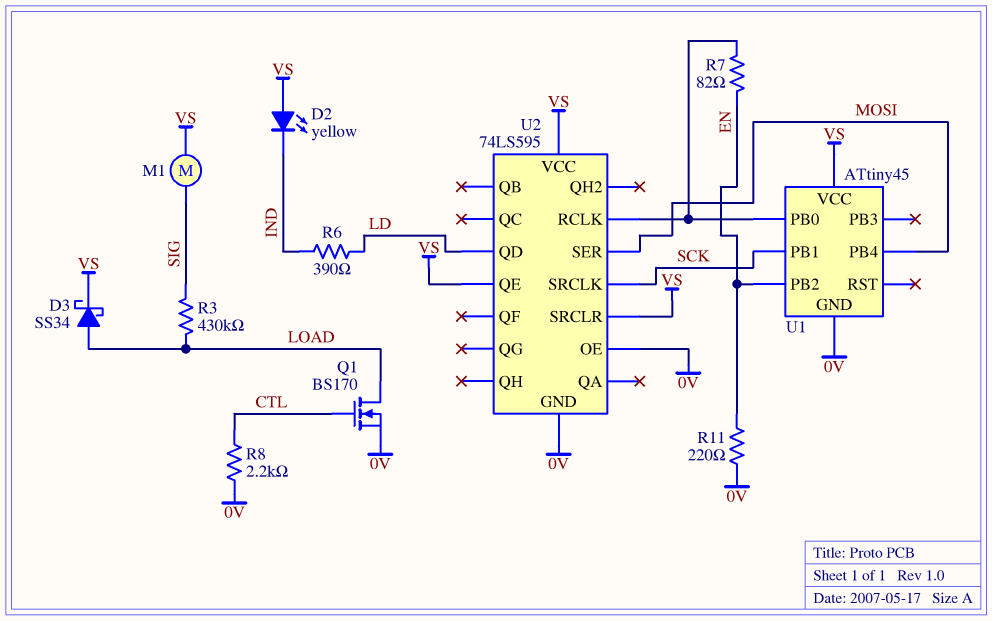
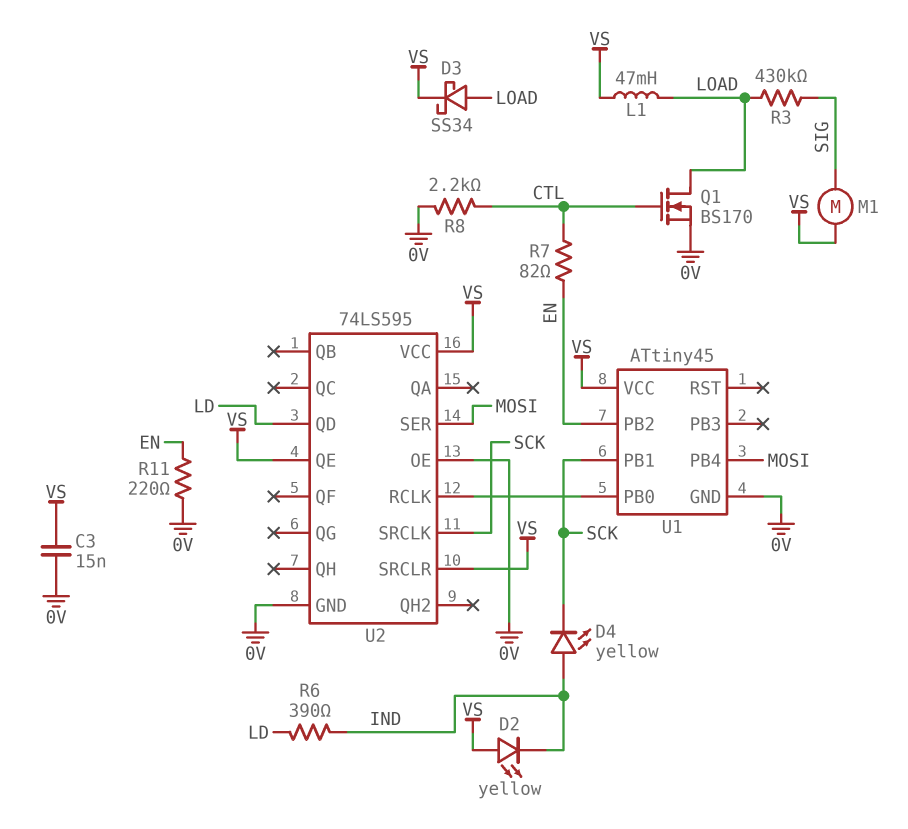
C3: none -> 15nF (0V, VS)
D4: none -> LED yellow (A IND, K SCK)
L1: none -> 47mH (LOAD, VS)
R7: 82 (EN, U1/PB0) -> 82 (CTL, EN)

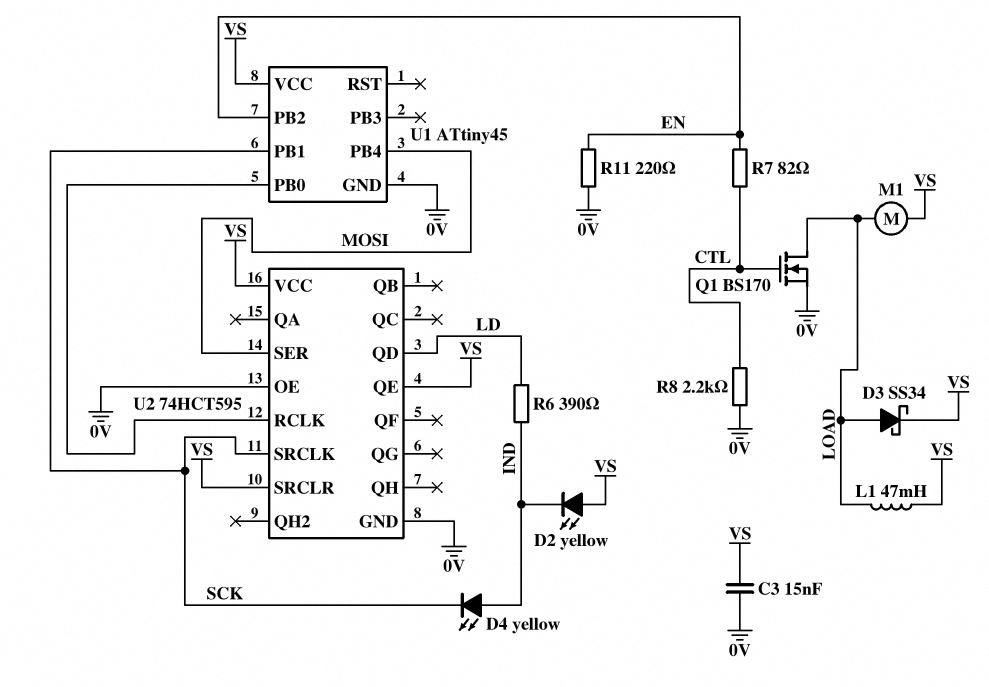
M1: motor (SIG, VS) -> motor (LOAD, VS)
R3: 430k (LOAD, SIG) -> none
U2: 74LS595 -> 74HCT595

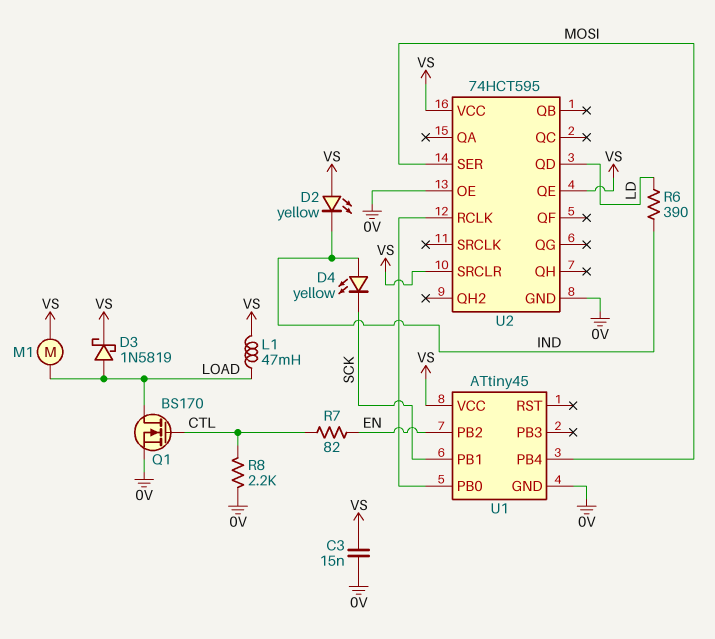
D3: schottky SS34 (A LOAD, K VS) -> schottky 1N5819 (A LOAD, K VS)
R11: 220 (0V, EN) -> none
U2 pin SRCLK: SCK -> none

